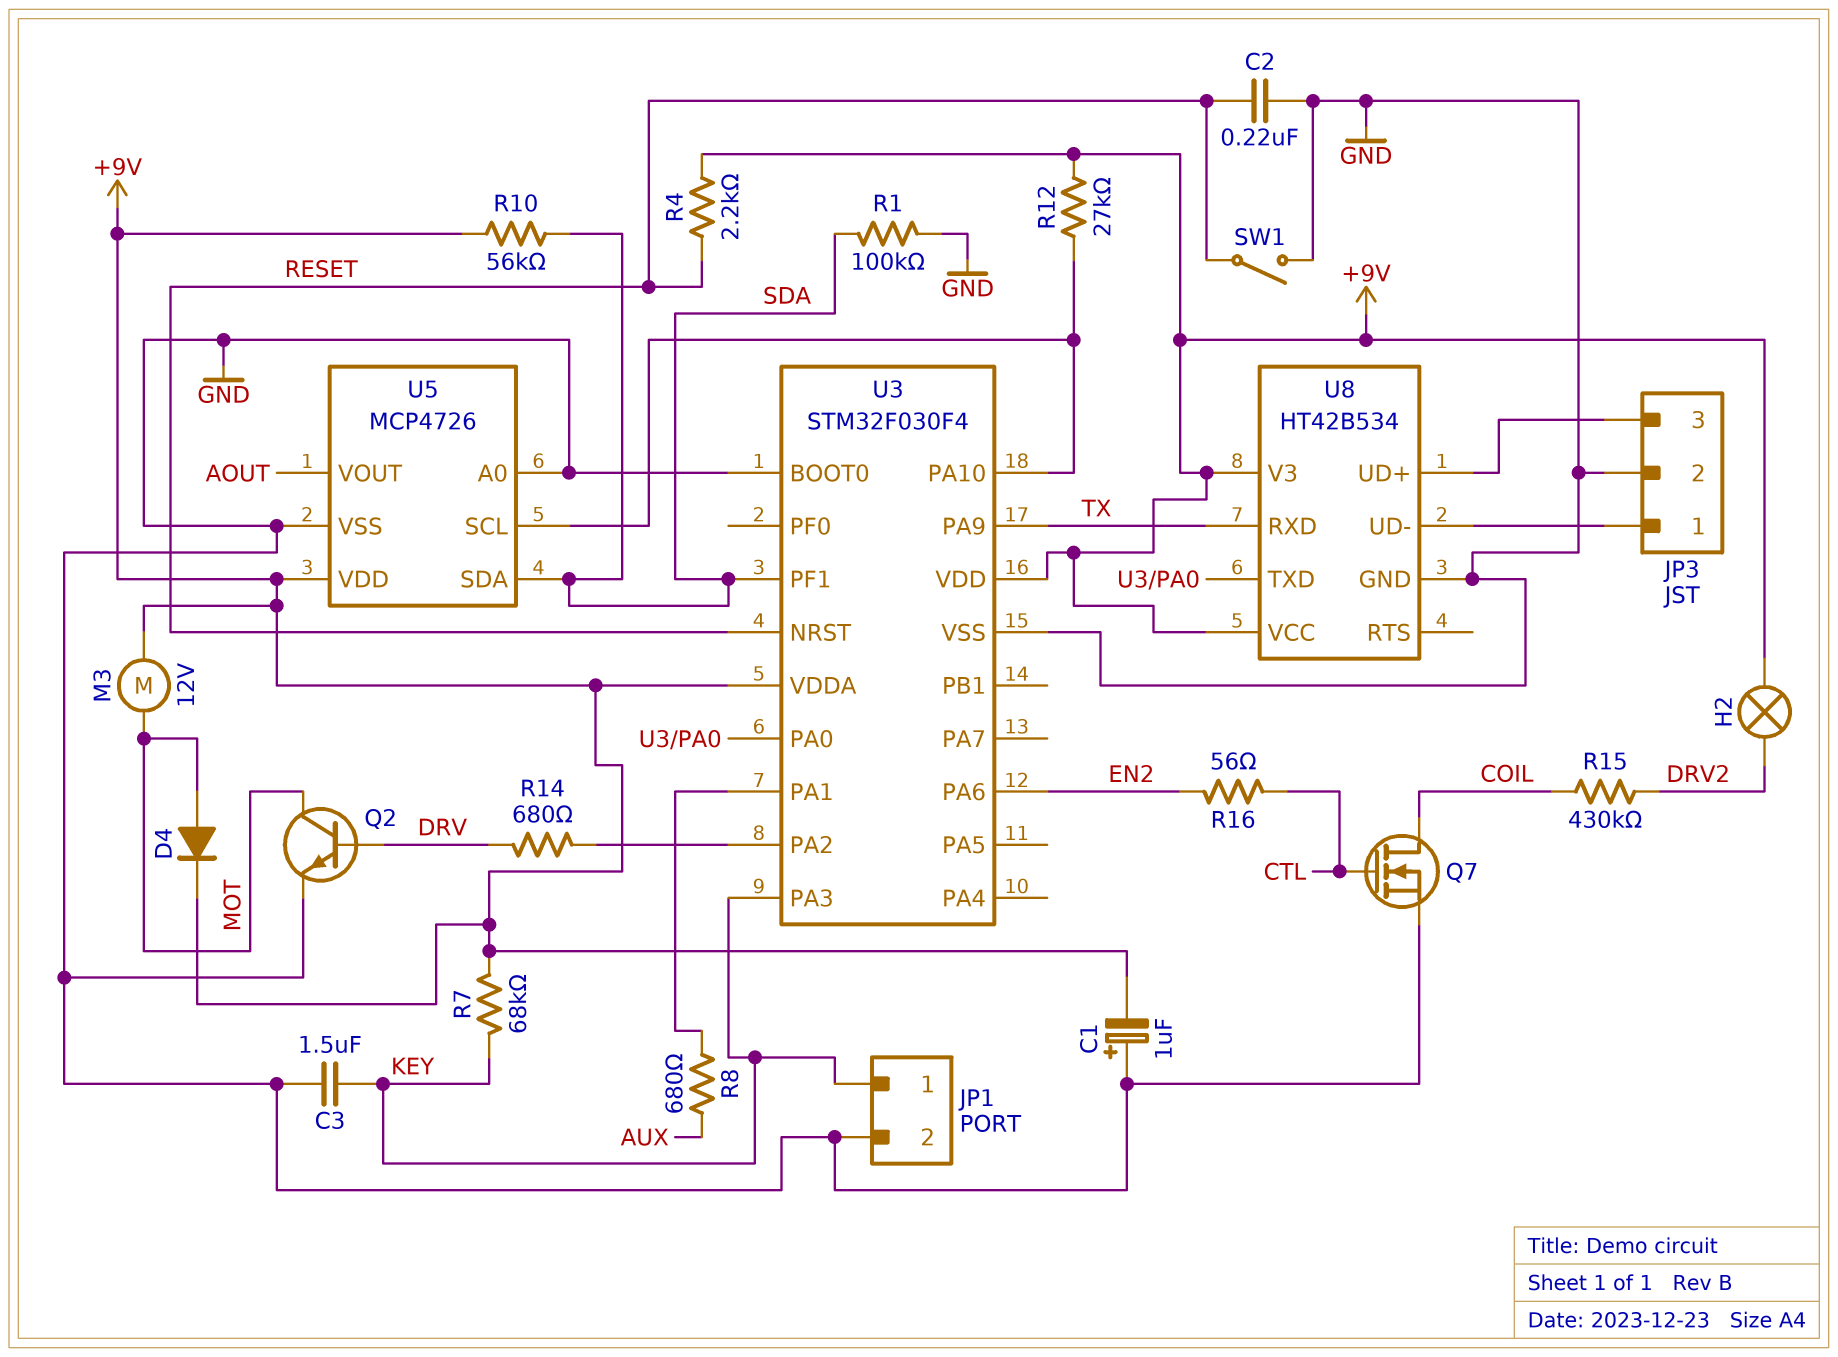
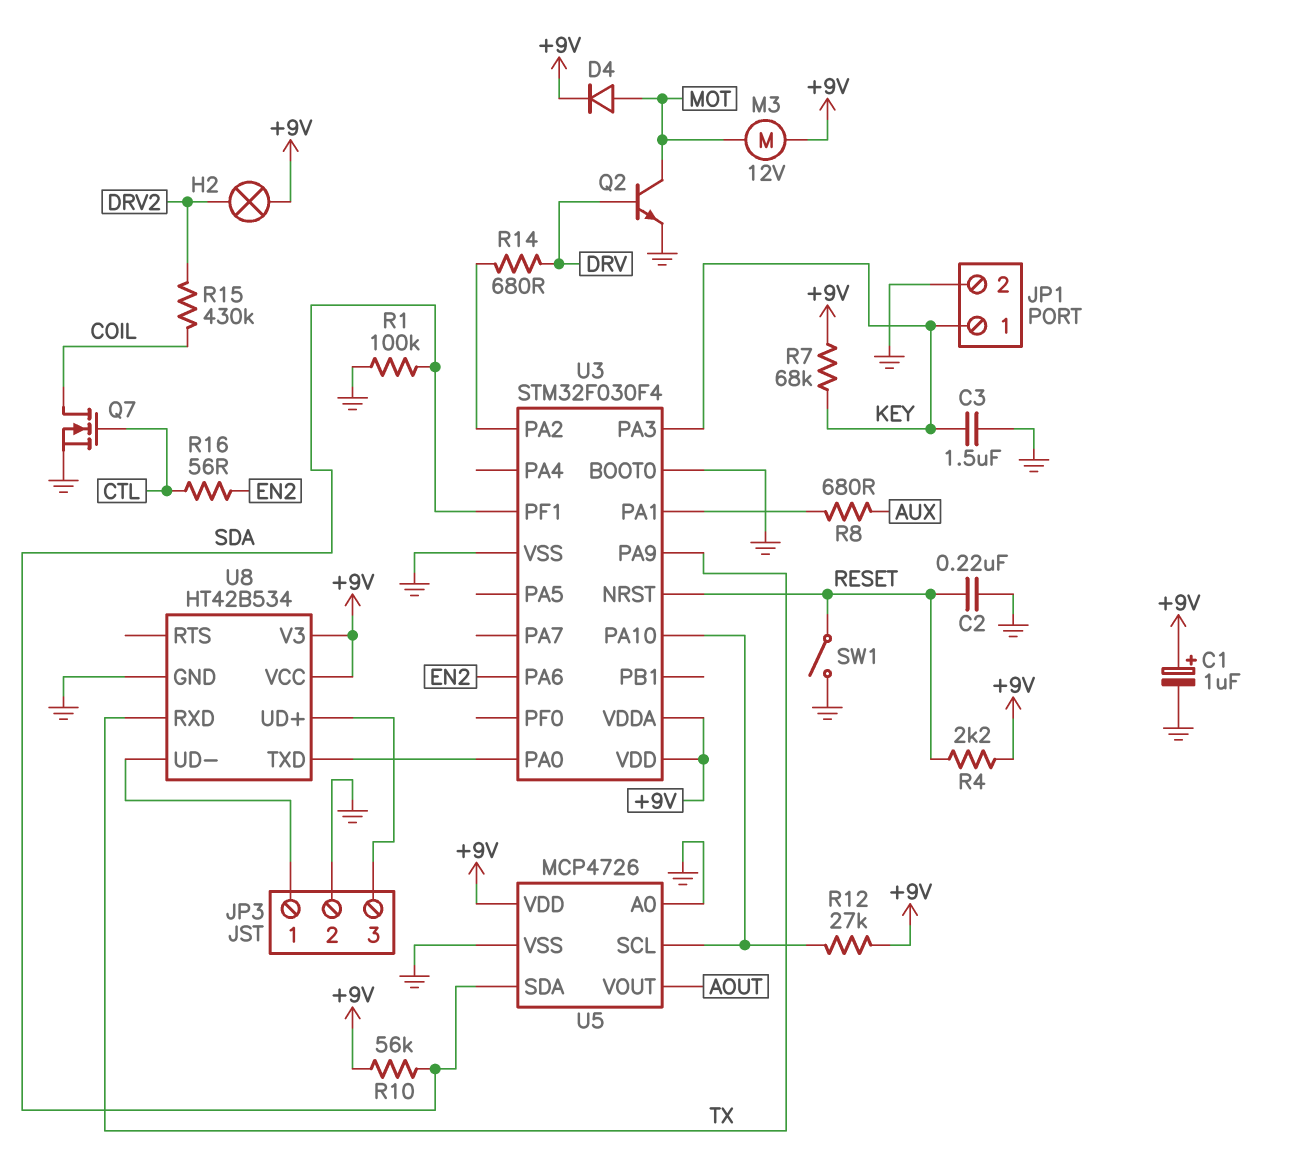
C1: 1uF (plus GND, minus +9V) -> 1uF (plus +9V, minus GND)

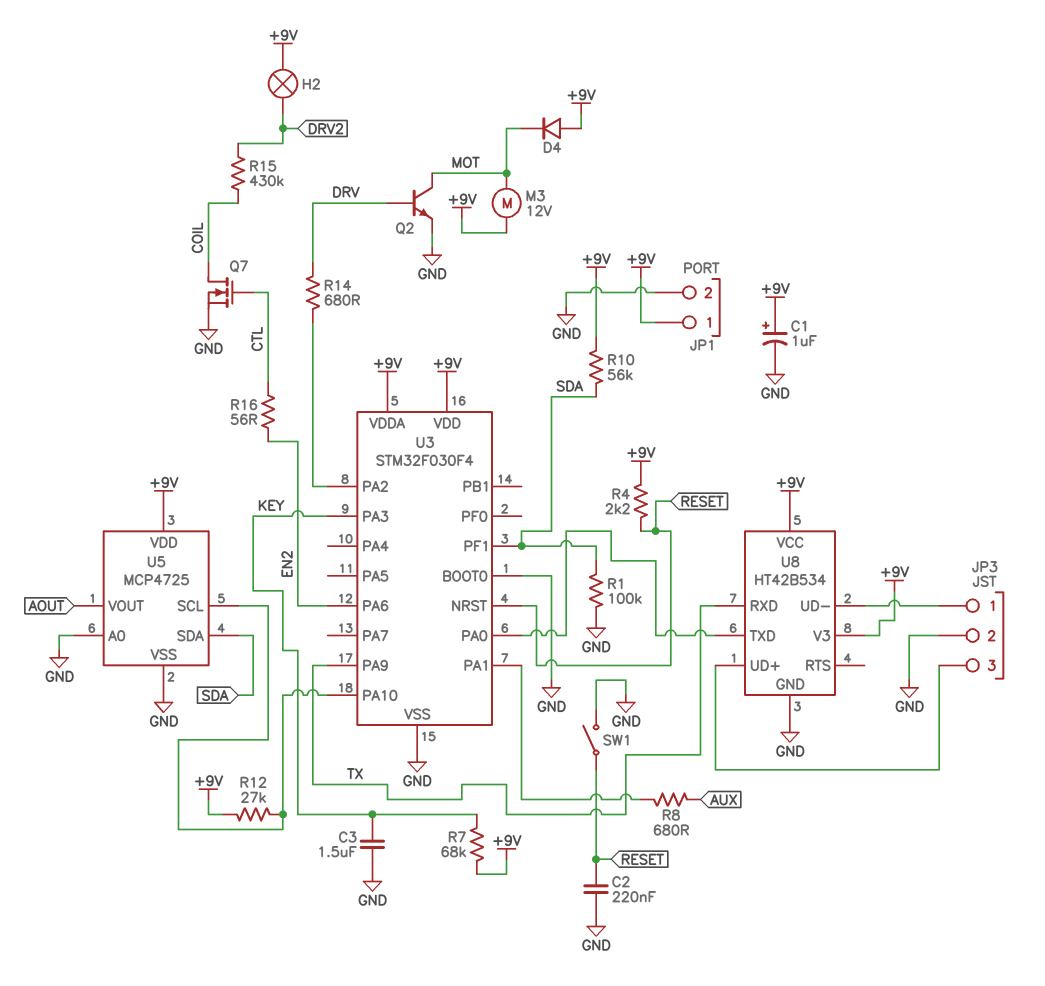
D4: diode (A MOT, K +9V) -> diode (A +9V, K MOT)
JP1 pin 1: KEY -> +9V
U5: MCP4726 -> MCP4725

